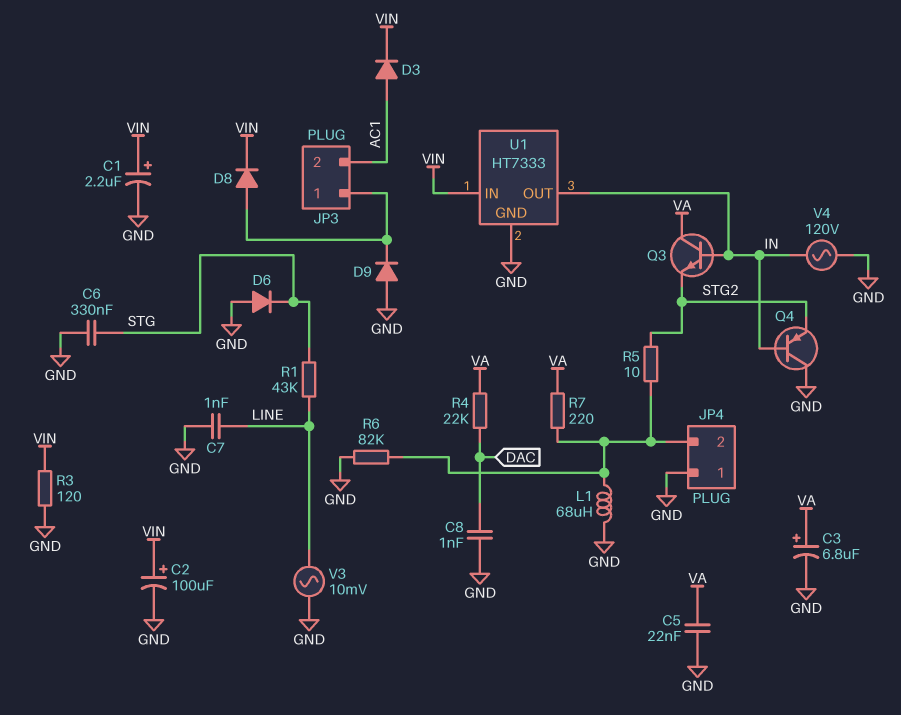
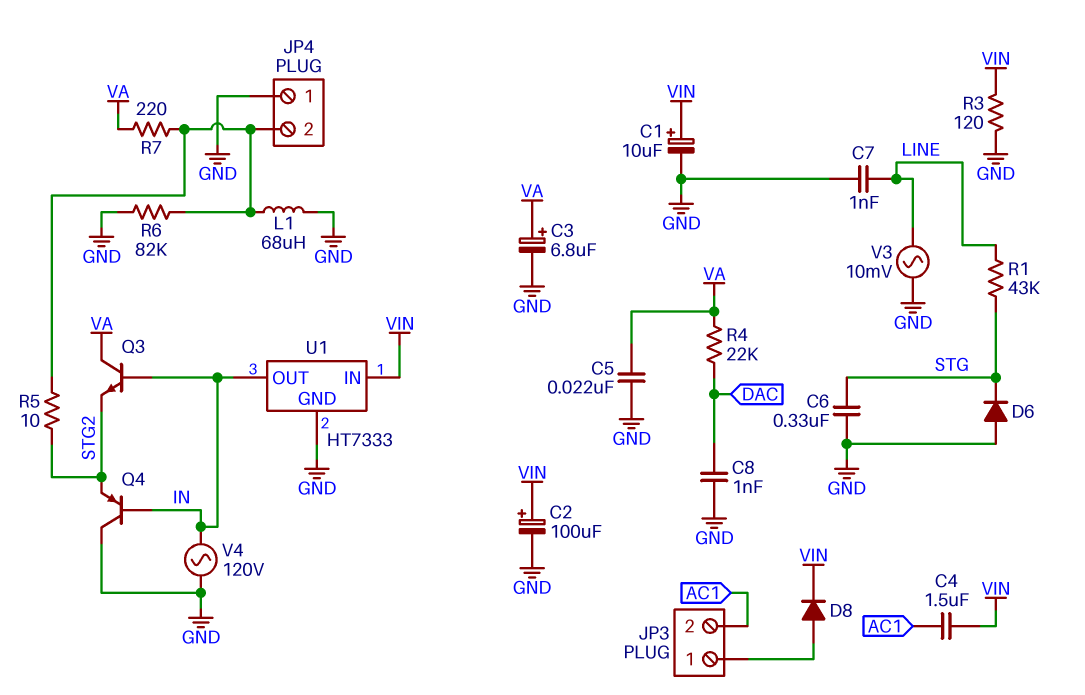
C1: 2.2uF (plus VIN, minus GND) -> 10uF (plus VIN, minus GND)
C4: none -> 1.5uF (AC1, VIN)
D3: diode (A AC1, K VIN) -> none
D9: diode (A GND, K JP3/1) -> none

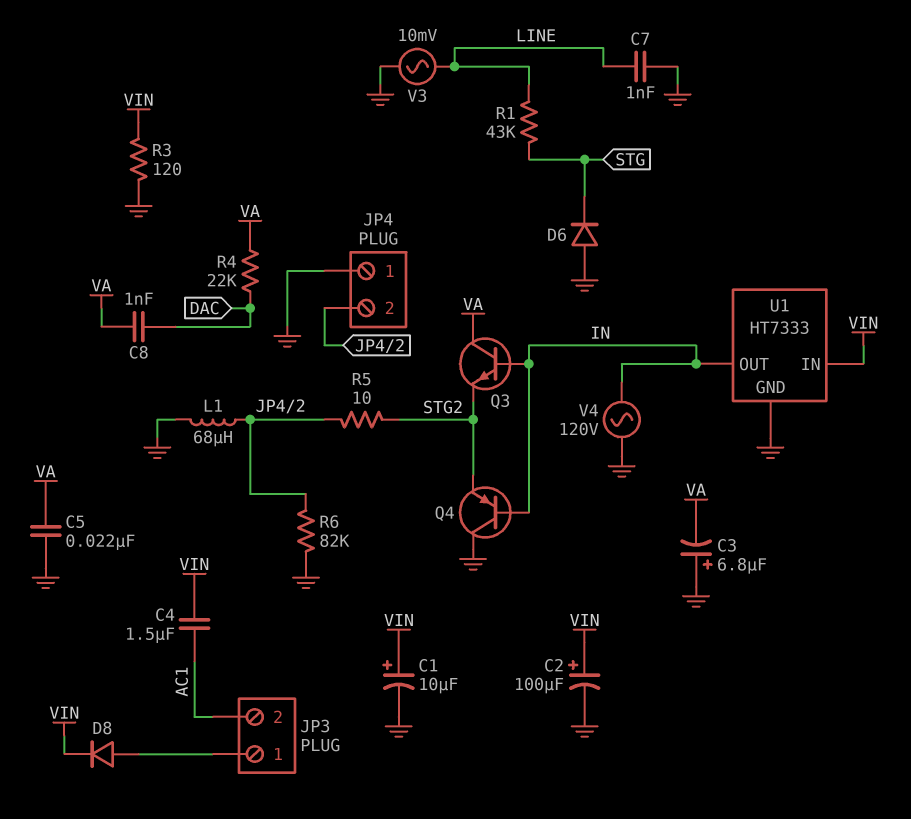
C3: 6.8uF (plus VA, minus GND) -> 6.8uF (plus GND, minus VA)
C6: 330nF (GND, STG) -> none
C8: 1nF (DAC, GND) -> 1nF (DAC, VA)
R7: 220 (JP4/2, VA) -> none

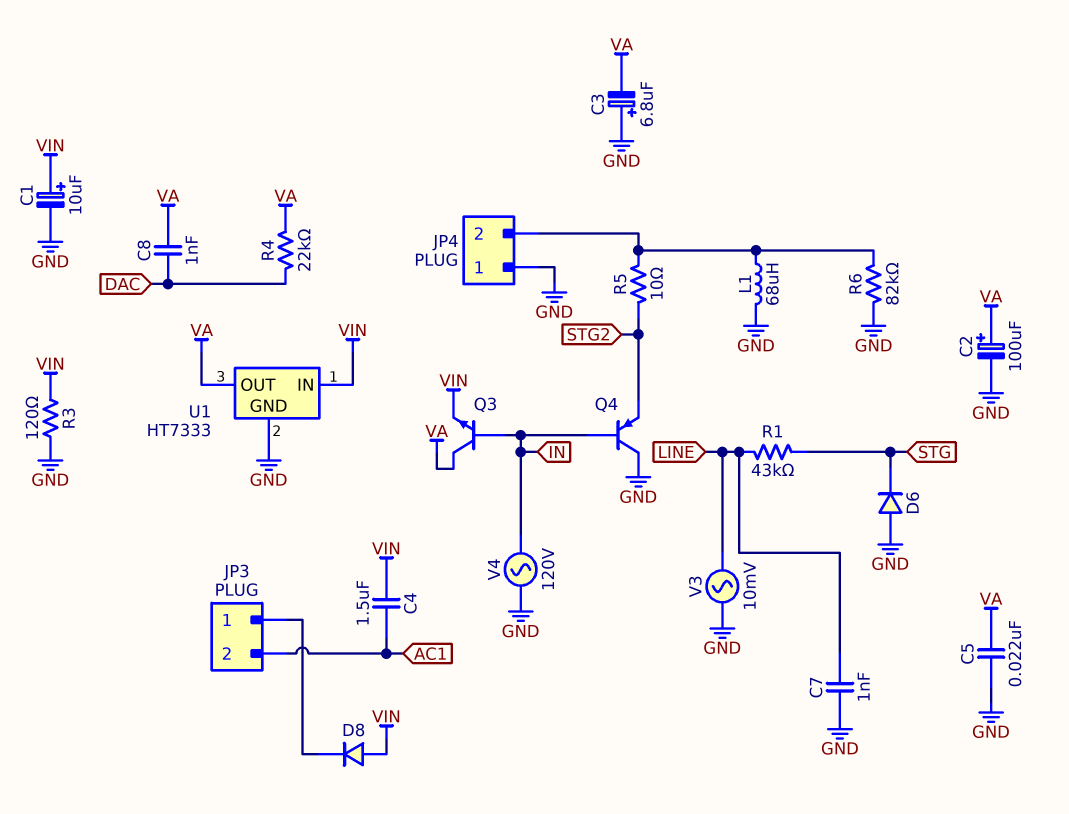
C2: 100uF (plus VIN, minus GND) -> 100uF (plus VA, minus GND)
D8: diode (A JP3/1, K VIN) -> diode (A VIN, K JP3/1)
Q3: NPN (B IN, C VA, E STG2) -> NPN (B IN, C VA, E VIN)
U1 pin OUT: IN -> VA

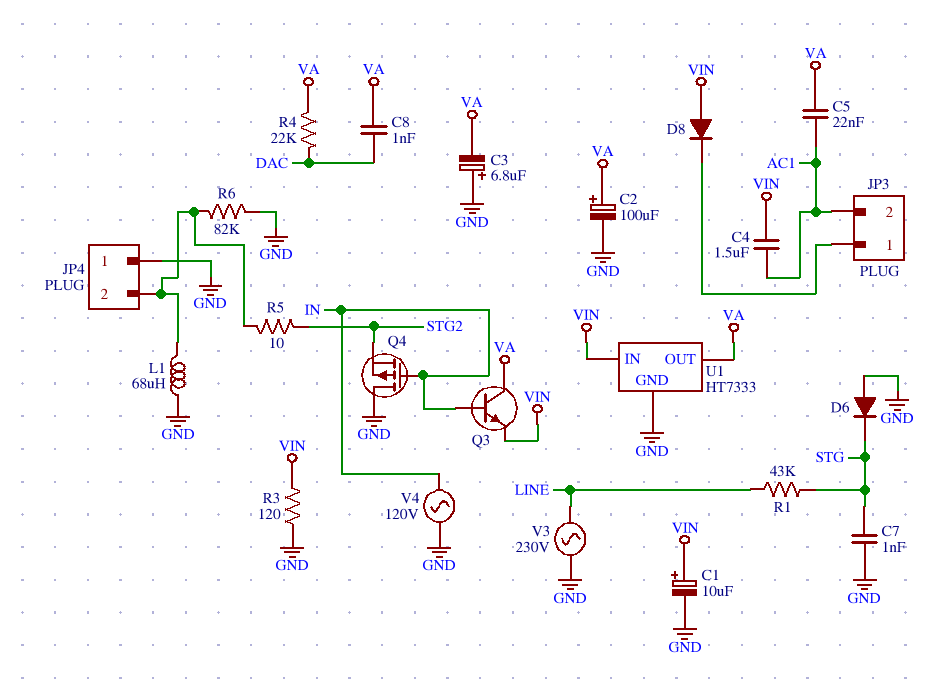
C5: 22nF (GND, VA) -> 22nF (AC1, VA)
C7: 1nF (GND, LINE) -> 1nF (GND, STG)
Q4: PNP (B IN, C GND, E STG2) -> PMOS (G IN, D GND, S STG2)
V3: AC 10mV (GND, LINE) -> AC 230V (GND, LINE)

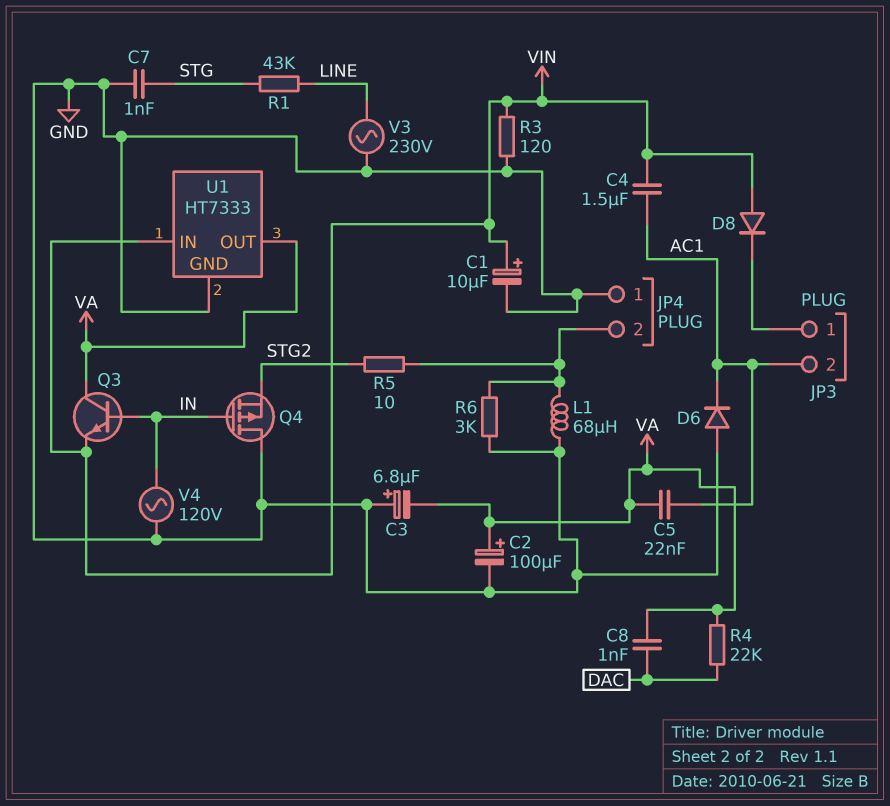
D6: diode (A GND, K STG) -> diode (A GND, K AC1)
R6: 82k (GND, JP4/2) -> 3k (GND, JP4/2)

